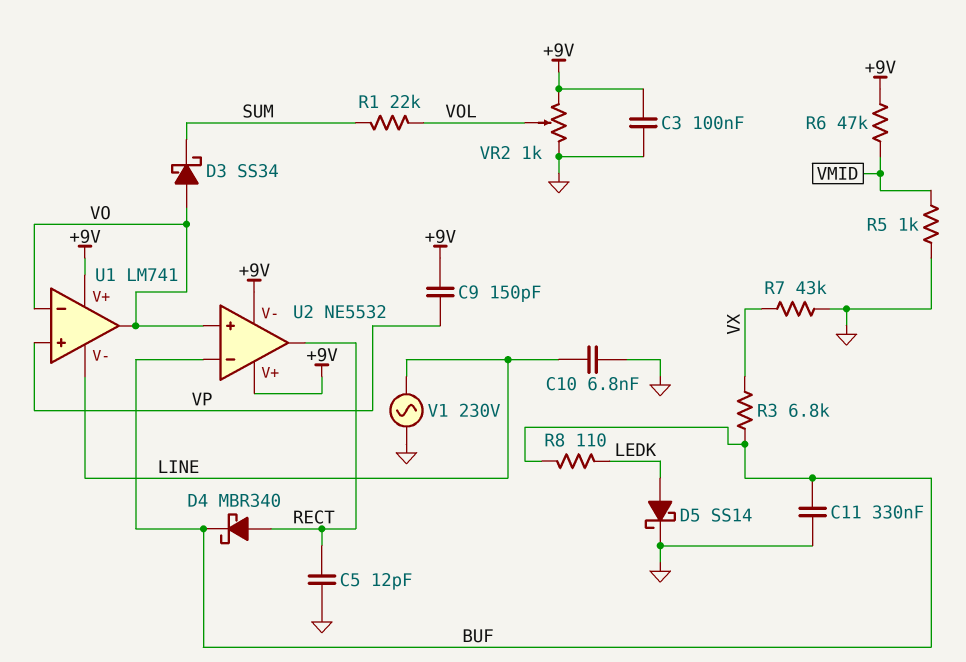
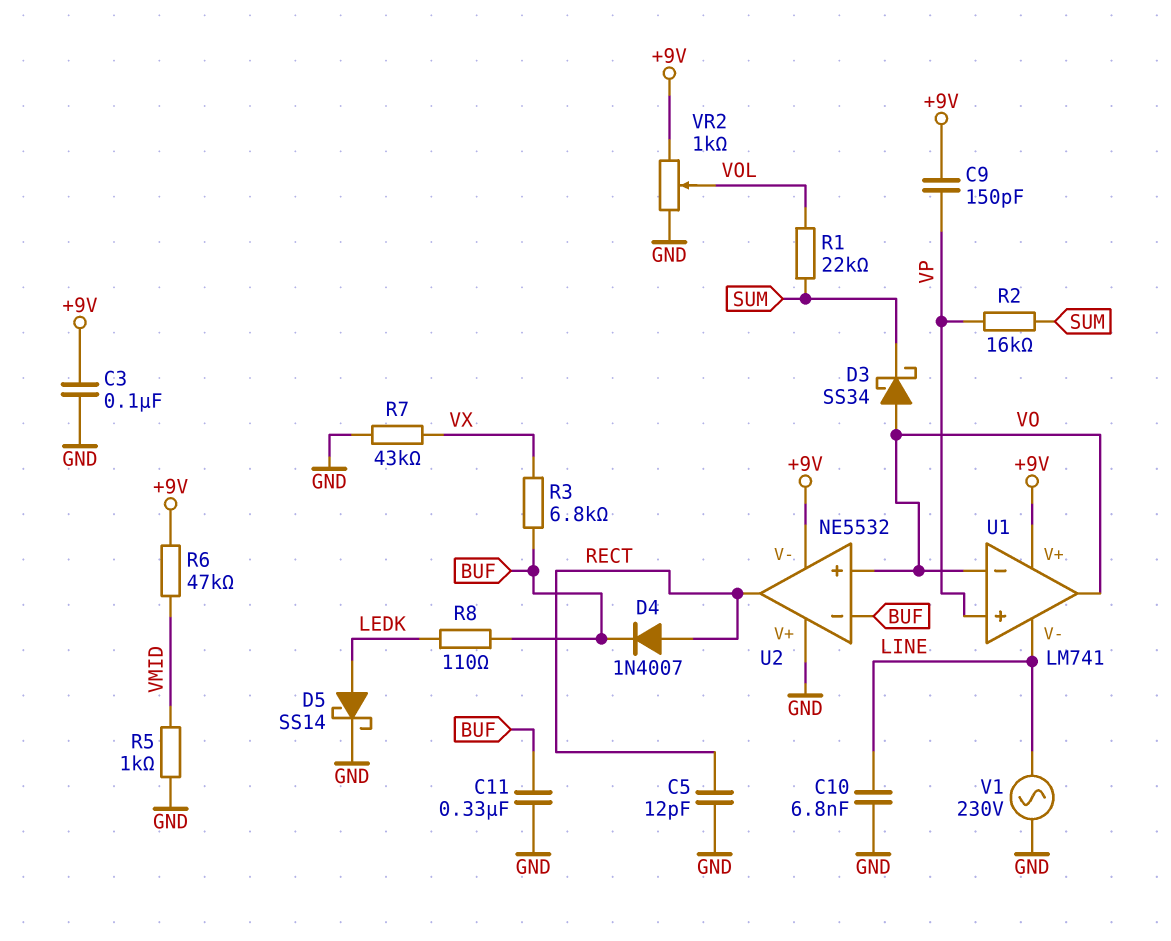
D4: schottky MBR340 (A RECT, K BUF) -> diode 1N4007 (A RECT, K BUF)
R2: none -> 16k (SUM, VP)
U2 pin V+: +9V -> GND

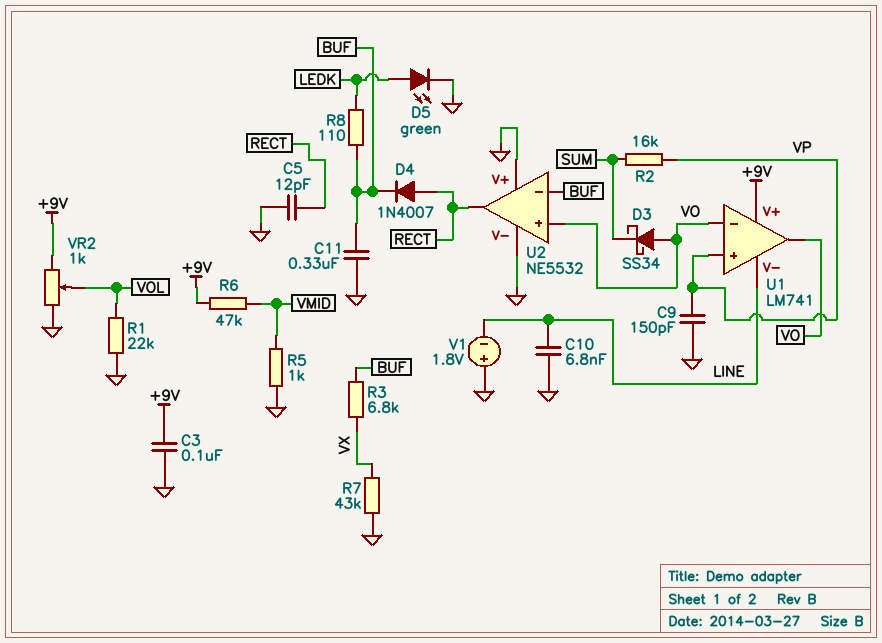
C9: 150pF (+9V, VP) -> 150pF (GND, VP)
D5: schottky SS14 (A LEDK, K GND) -> LED green (A LEDK, K GND)
R1: 22k (SUM, VOL) -> 22k (GND, VOL)
U2 pin V-: +9V -> GND
V1: AC 230V (GND, LINE) -> 1.8V (plus GND, minus LINE)

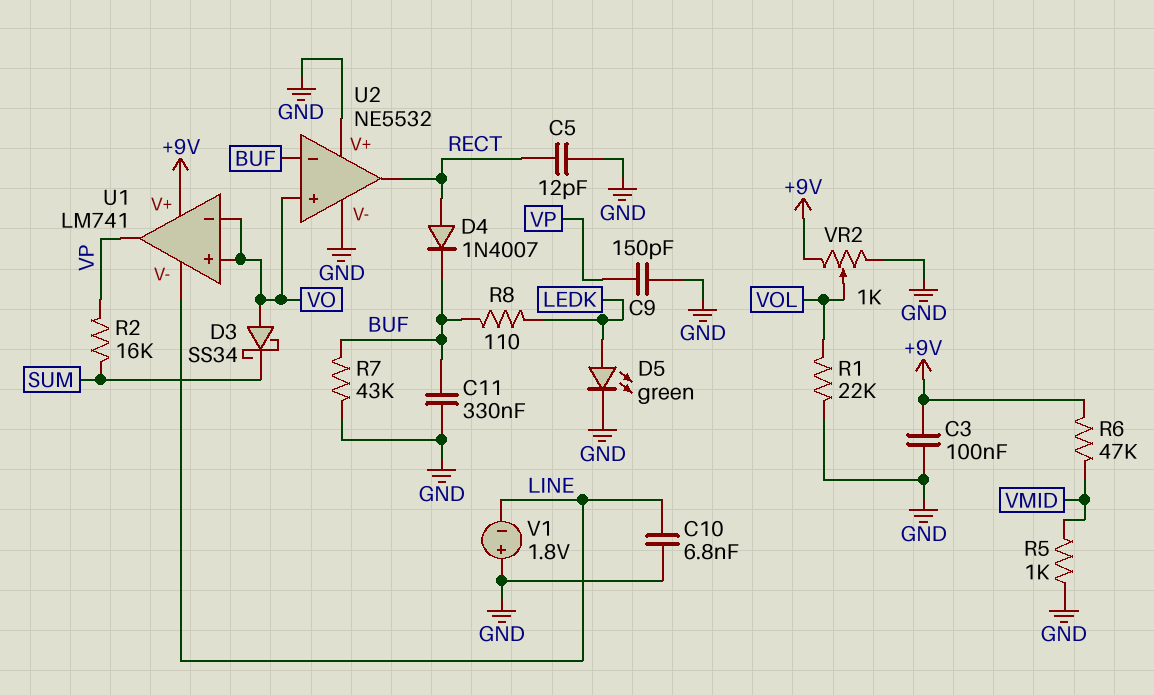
R3: 6.8k (BUF, VX) -> none
R7: 43k (GND, VX) -> 43k (BUF, GND)
U1 pin in+: VP -> VO
U1 pin out: VO -> VP

